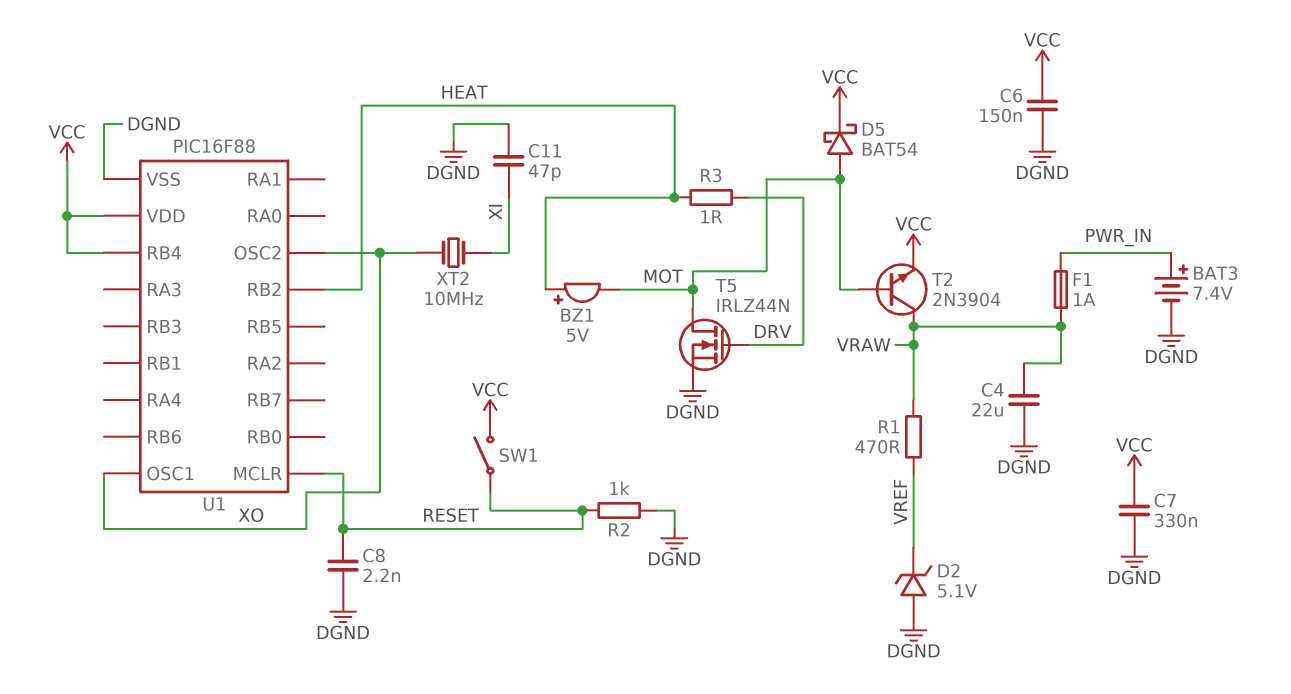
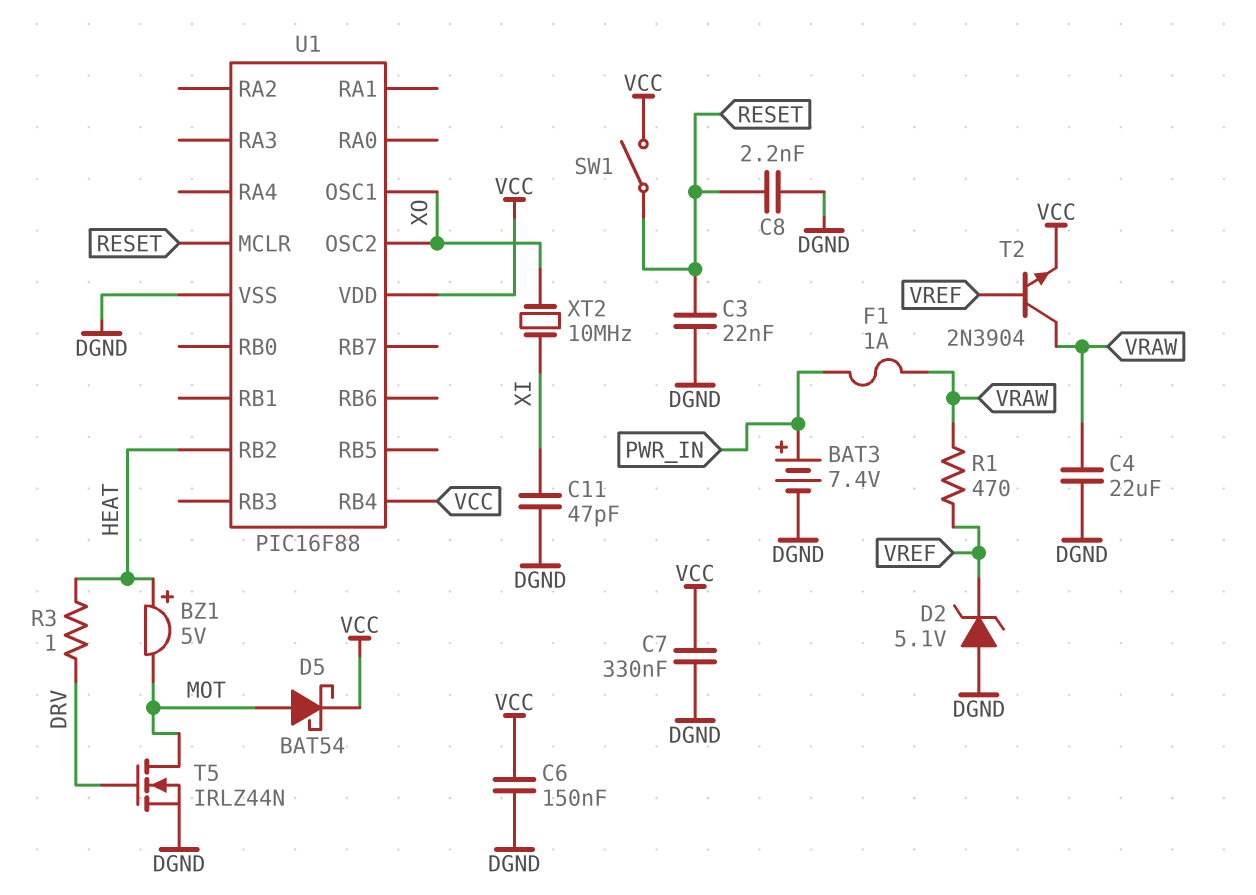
C3: none -> 22nF (DGND, RESET)
R2: 1k (DGND, RESET) -> none
T2: NPN 2N3904 (B MOT, C VRAW, E VCC) -> NPN 2N3904 (B VREF, C VRAW, E VCC)

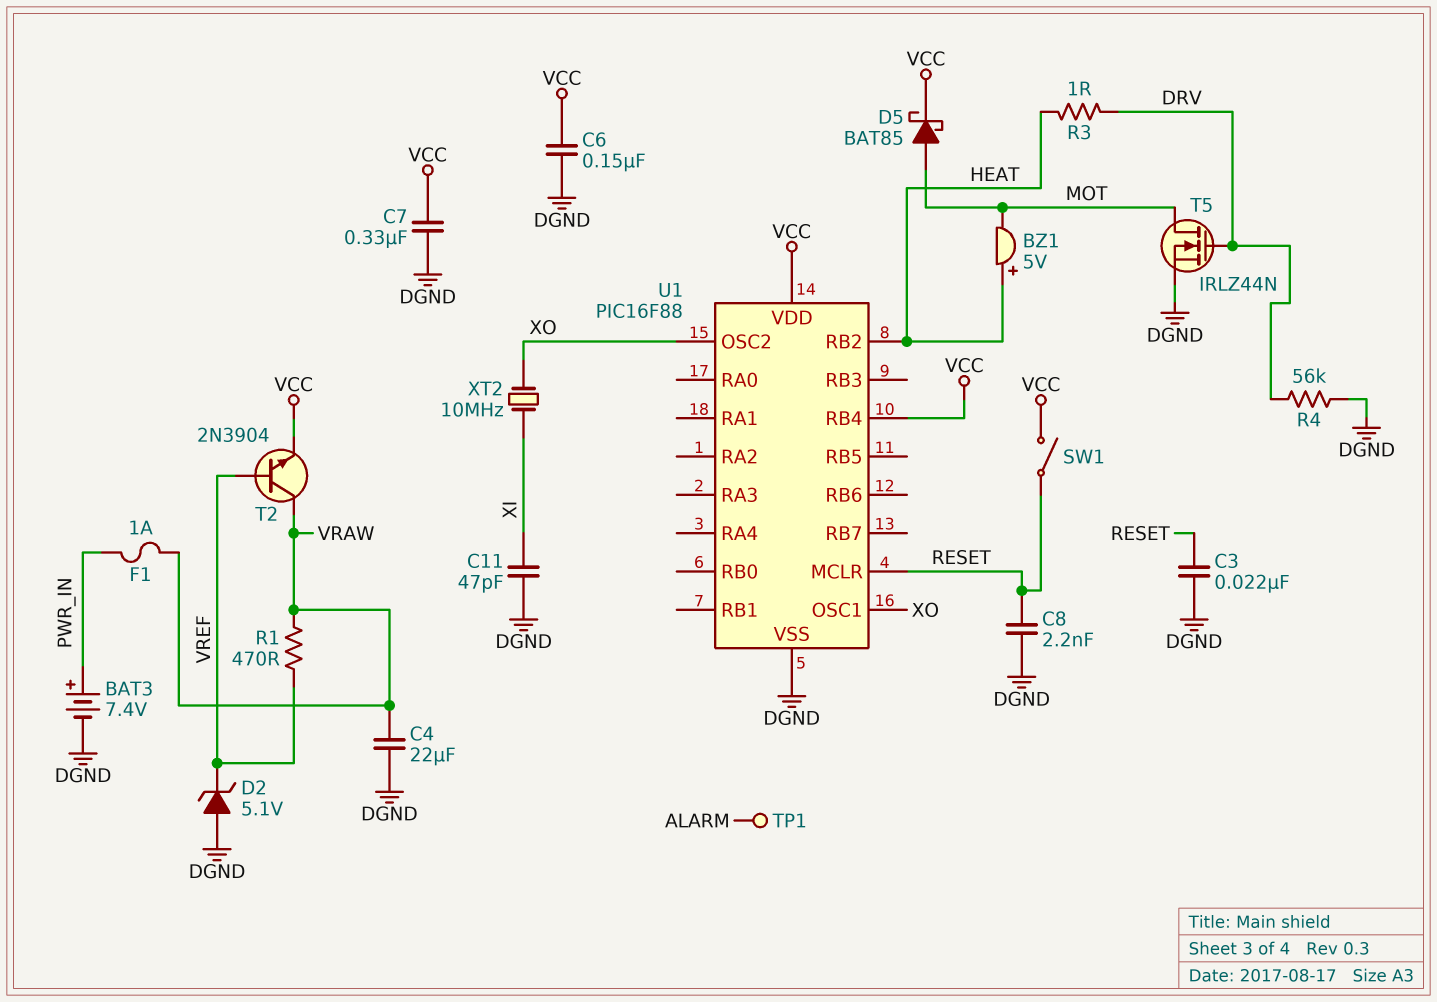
D5: schottky BAT54 (A MOT, K VCC) -> schottky BAT85 (A MOT, K VCC)
R4: none -> 56k (DGND, DRV)
TP1: none -> test point (ALARM)

